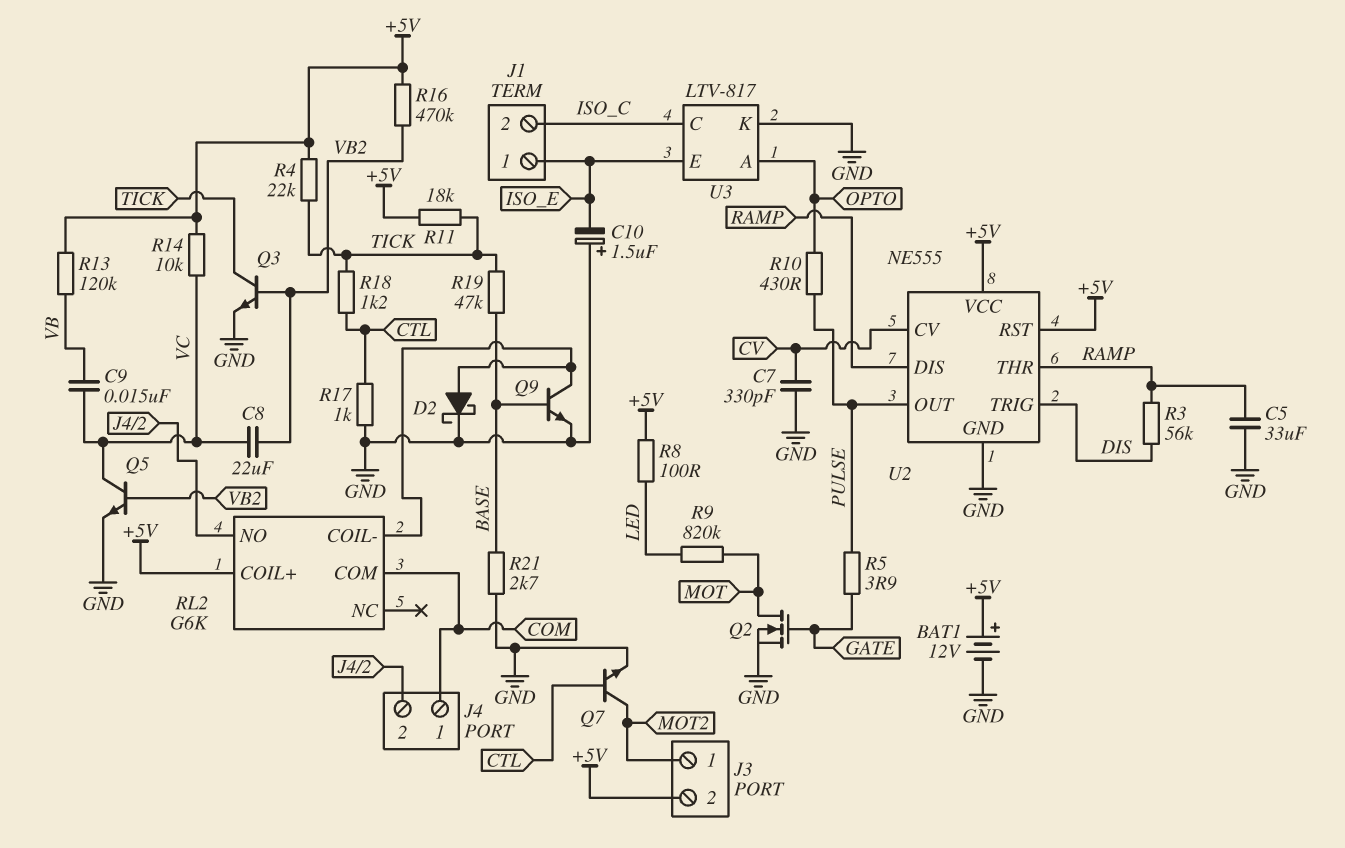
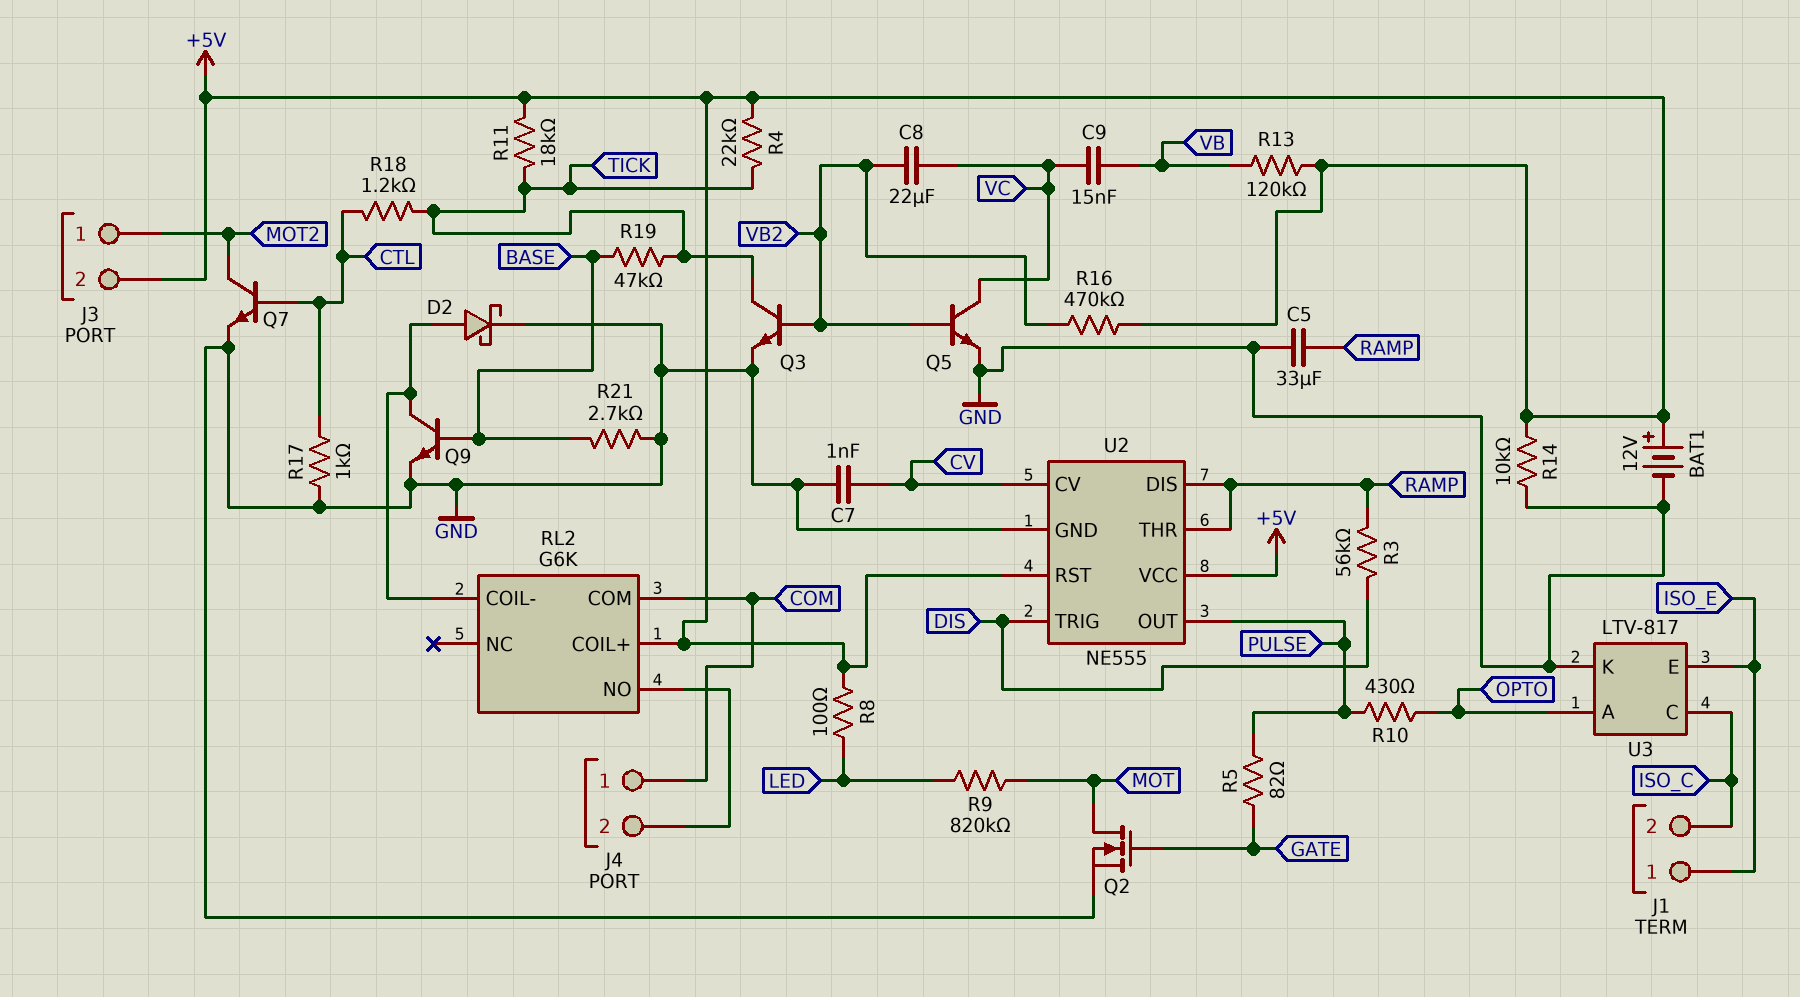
C7: 330pF (CV, GND) -> 1nF (CV, GND)
C10: 1.5uF (plus GND, minus ISO_E) -> none
R5: 3.9 (GATE, PULSE) -> 82 (GATE, PULSE)
R14: 10k (+5V, VC) -> 10k (+5V, GND)

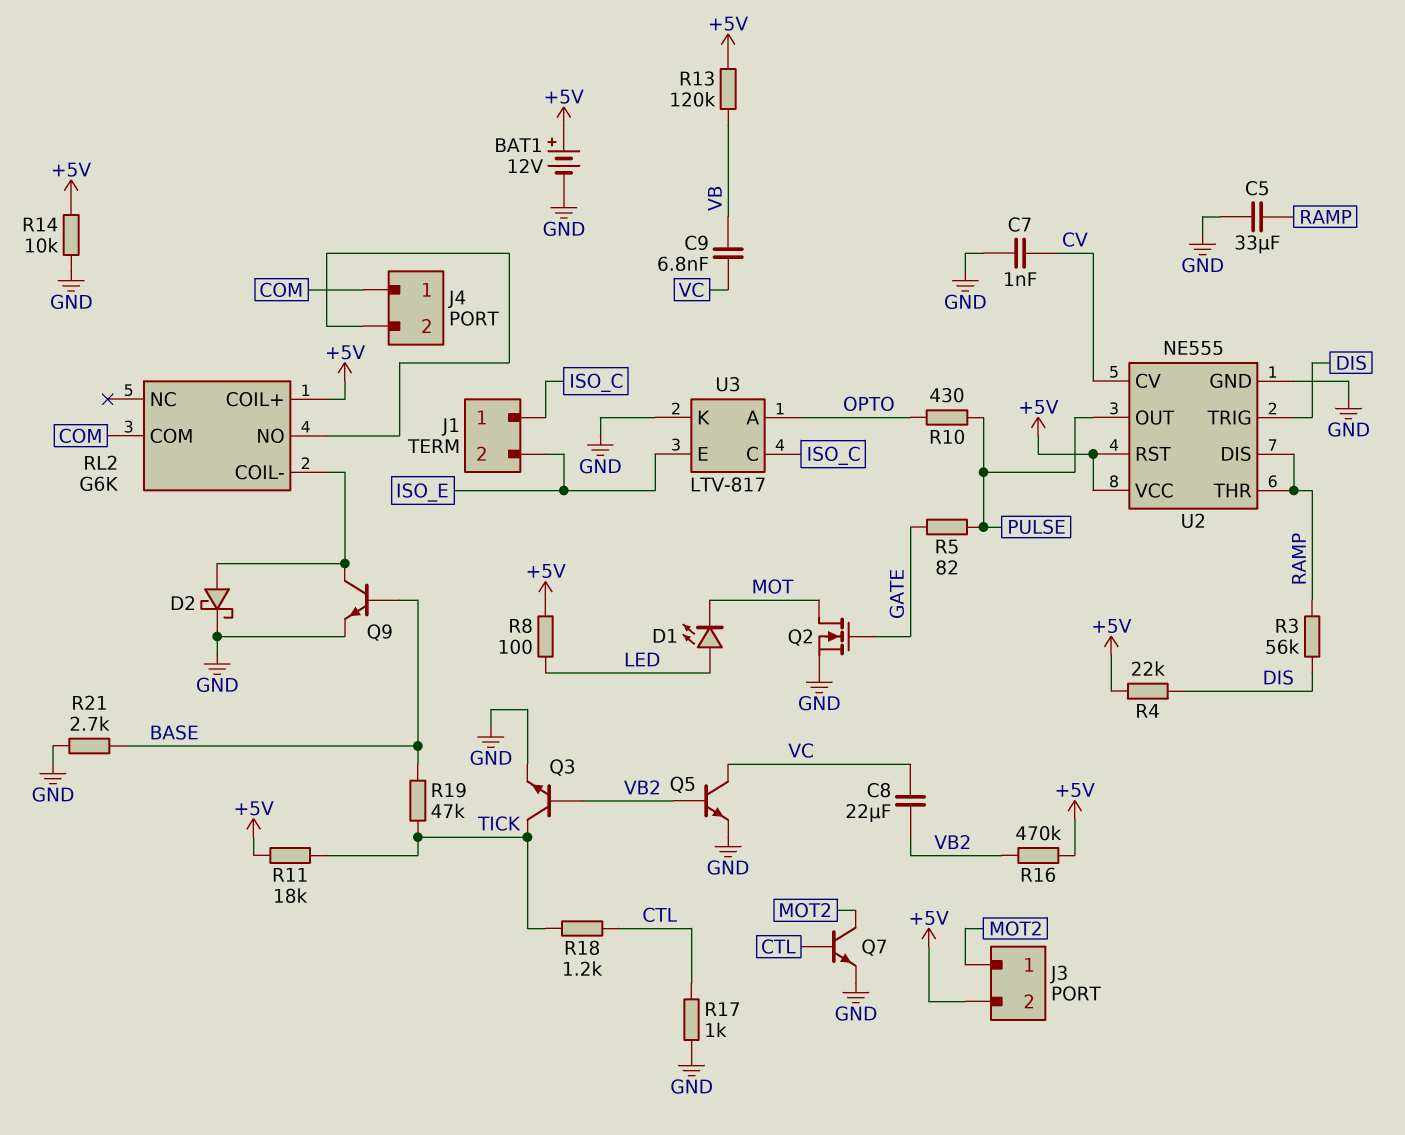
C9: 15nF (VB, VC) -> 6.8nF (VB, VC)
D1: none -> LED (A LED, K MOT)
J1 pin 1: ISO_E -> ISO_C
J1 pin 2: ISO_C -> ISO_E
R4: 22k (+5V, TICK) -> 22k (+5V, DIS)
R9: 820k (LED, MOT) -> none

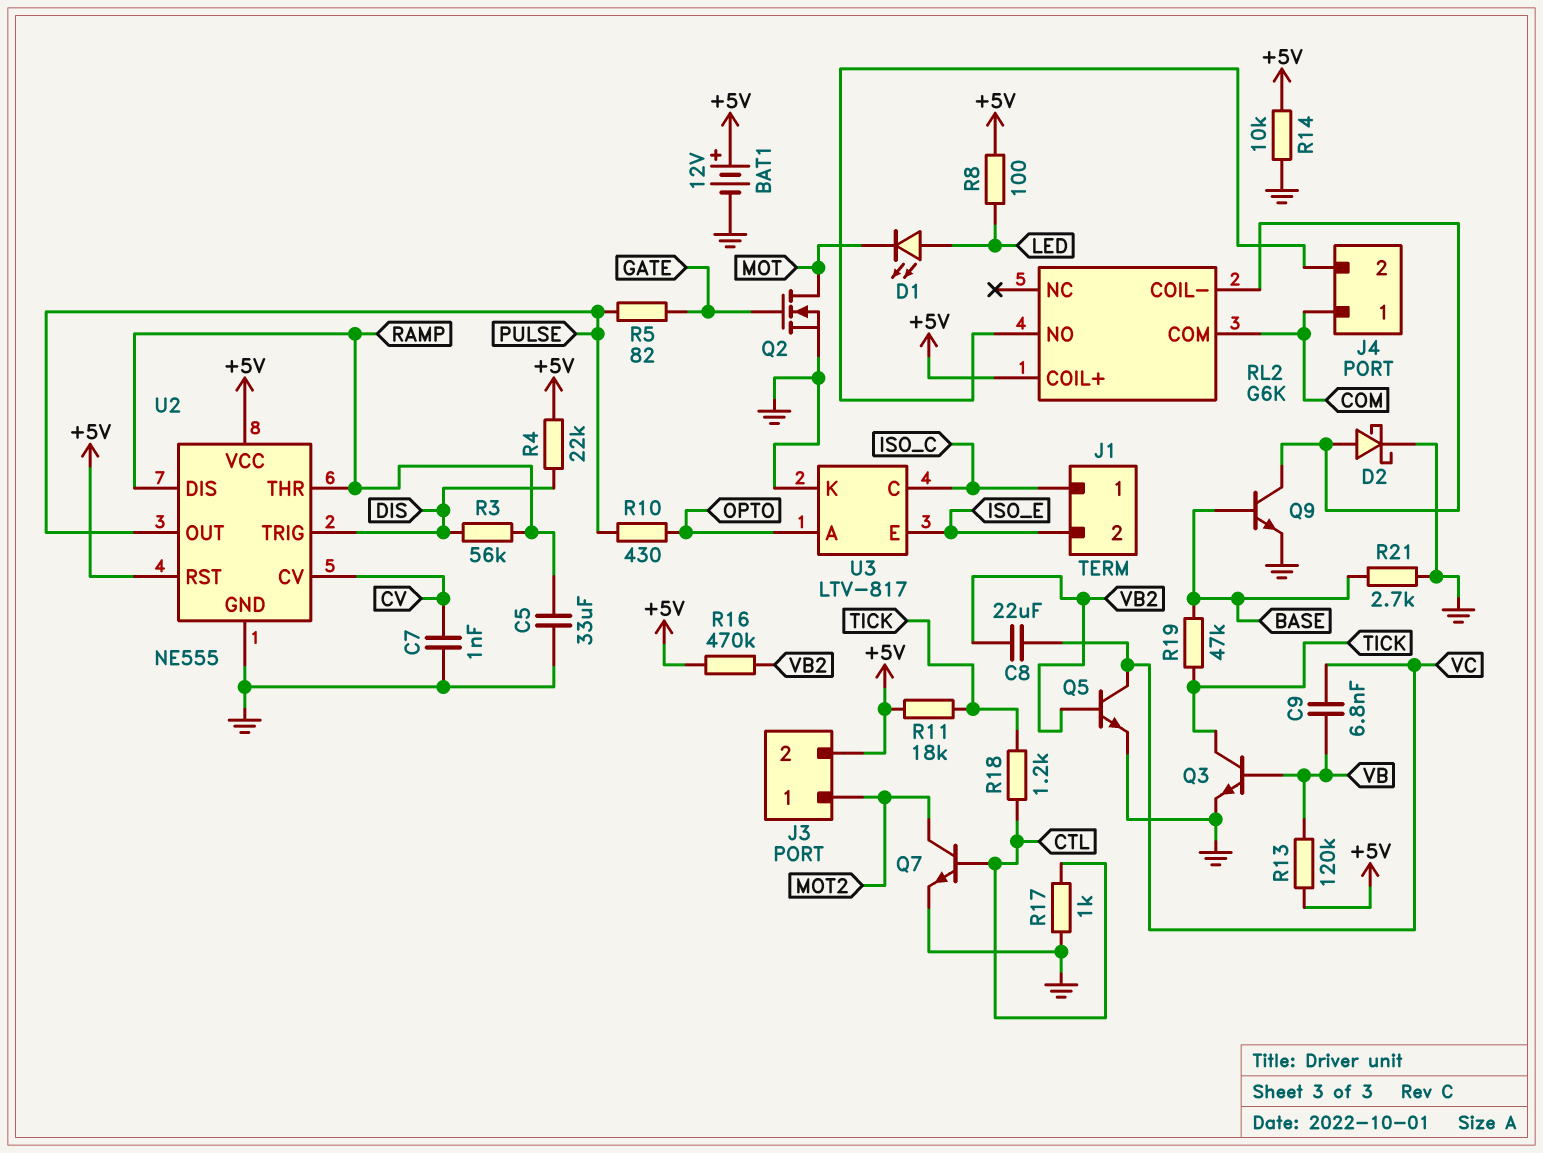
Q3: NPN (B VB2, C TICK, E GND) -> NPN (B VB, C TICK, E GND)

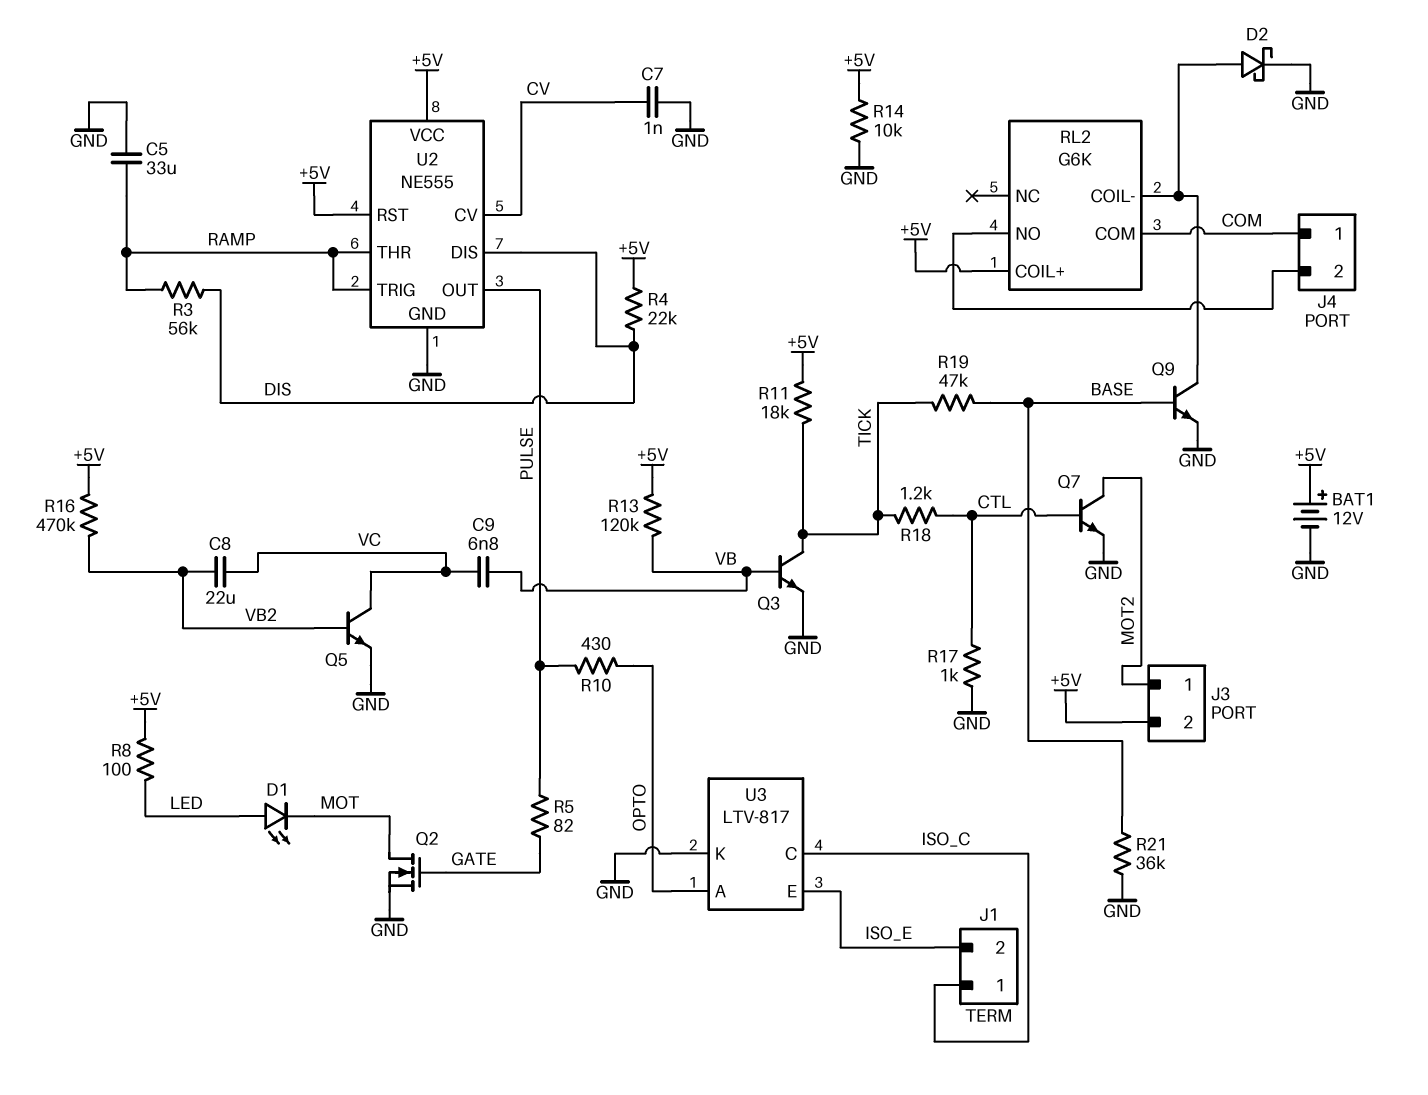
R21: 2.7k (BASE, GND) -> 36k (BASE, GND)
U2 pin DIS: RAMP -> DIS
U2 pin TRIG: DIS -> RAMP

